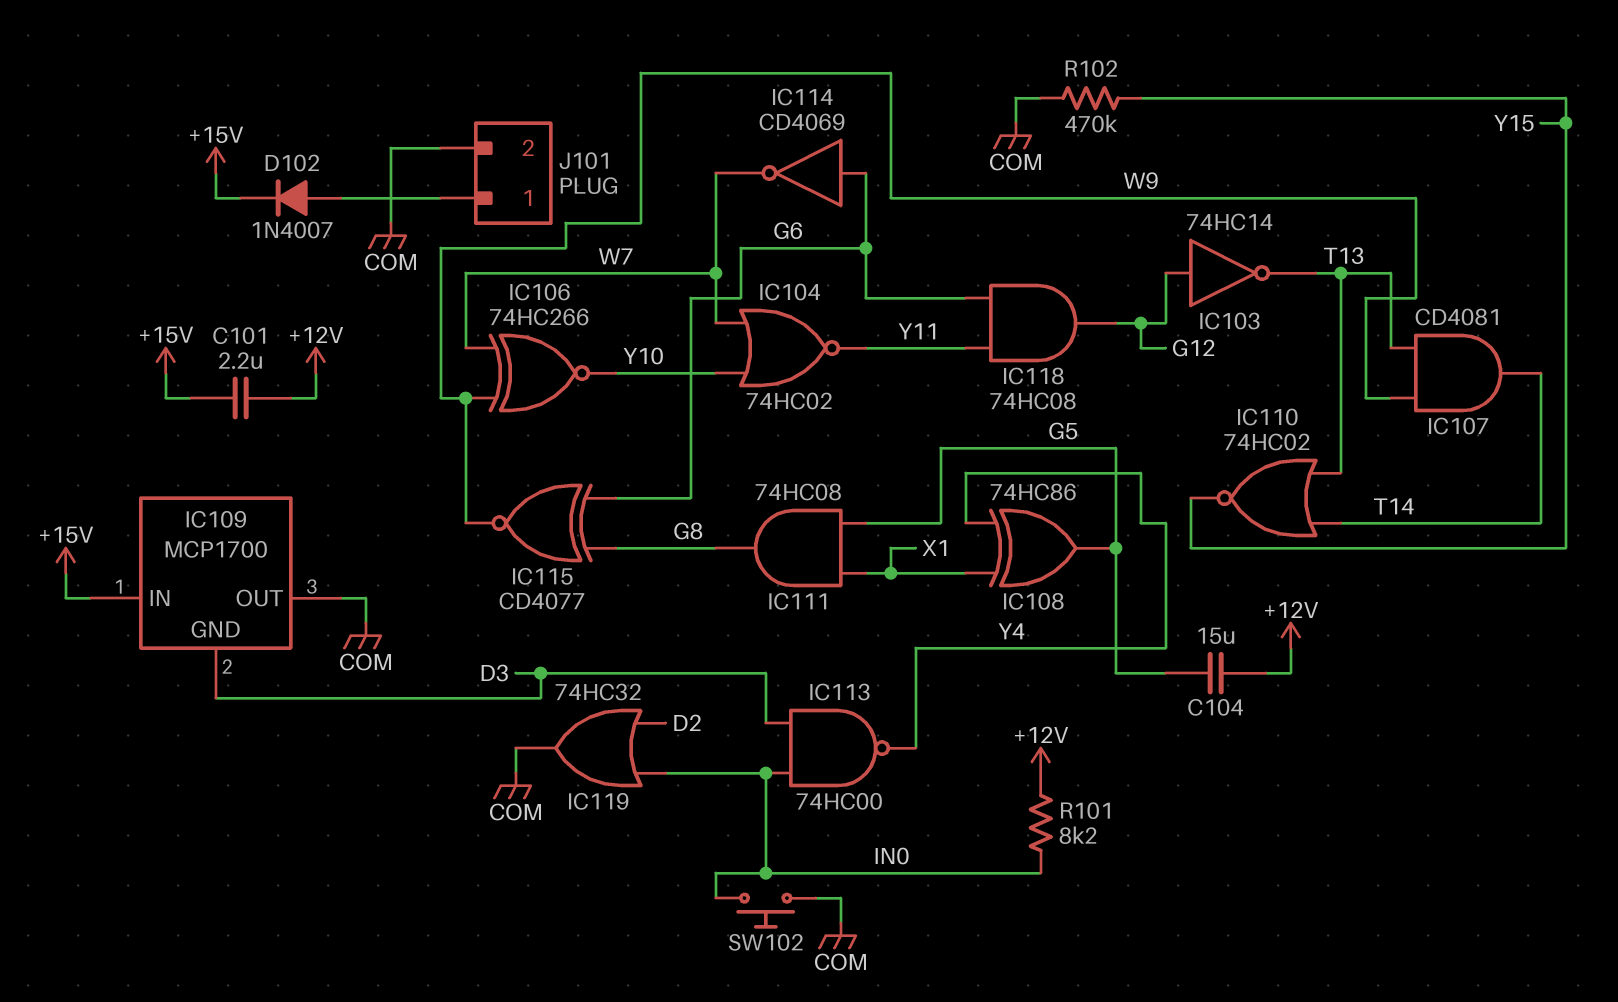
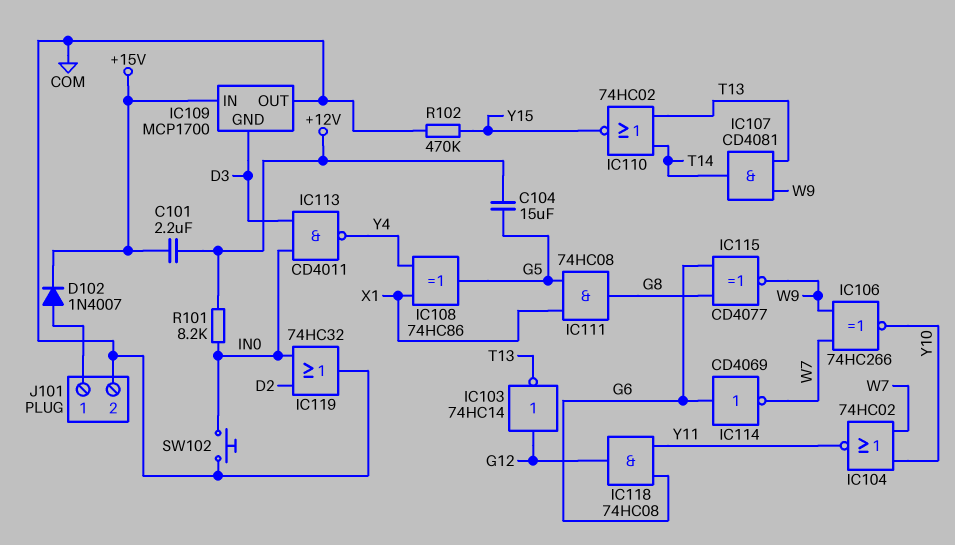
IC113: NAND 74HC00 (in D3, in IN0, out Y4) -> NAND CD4011 (in D3, in IN0, out Y4)

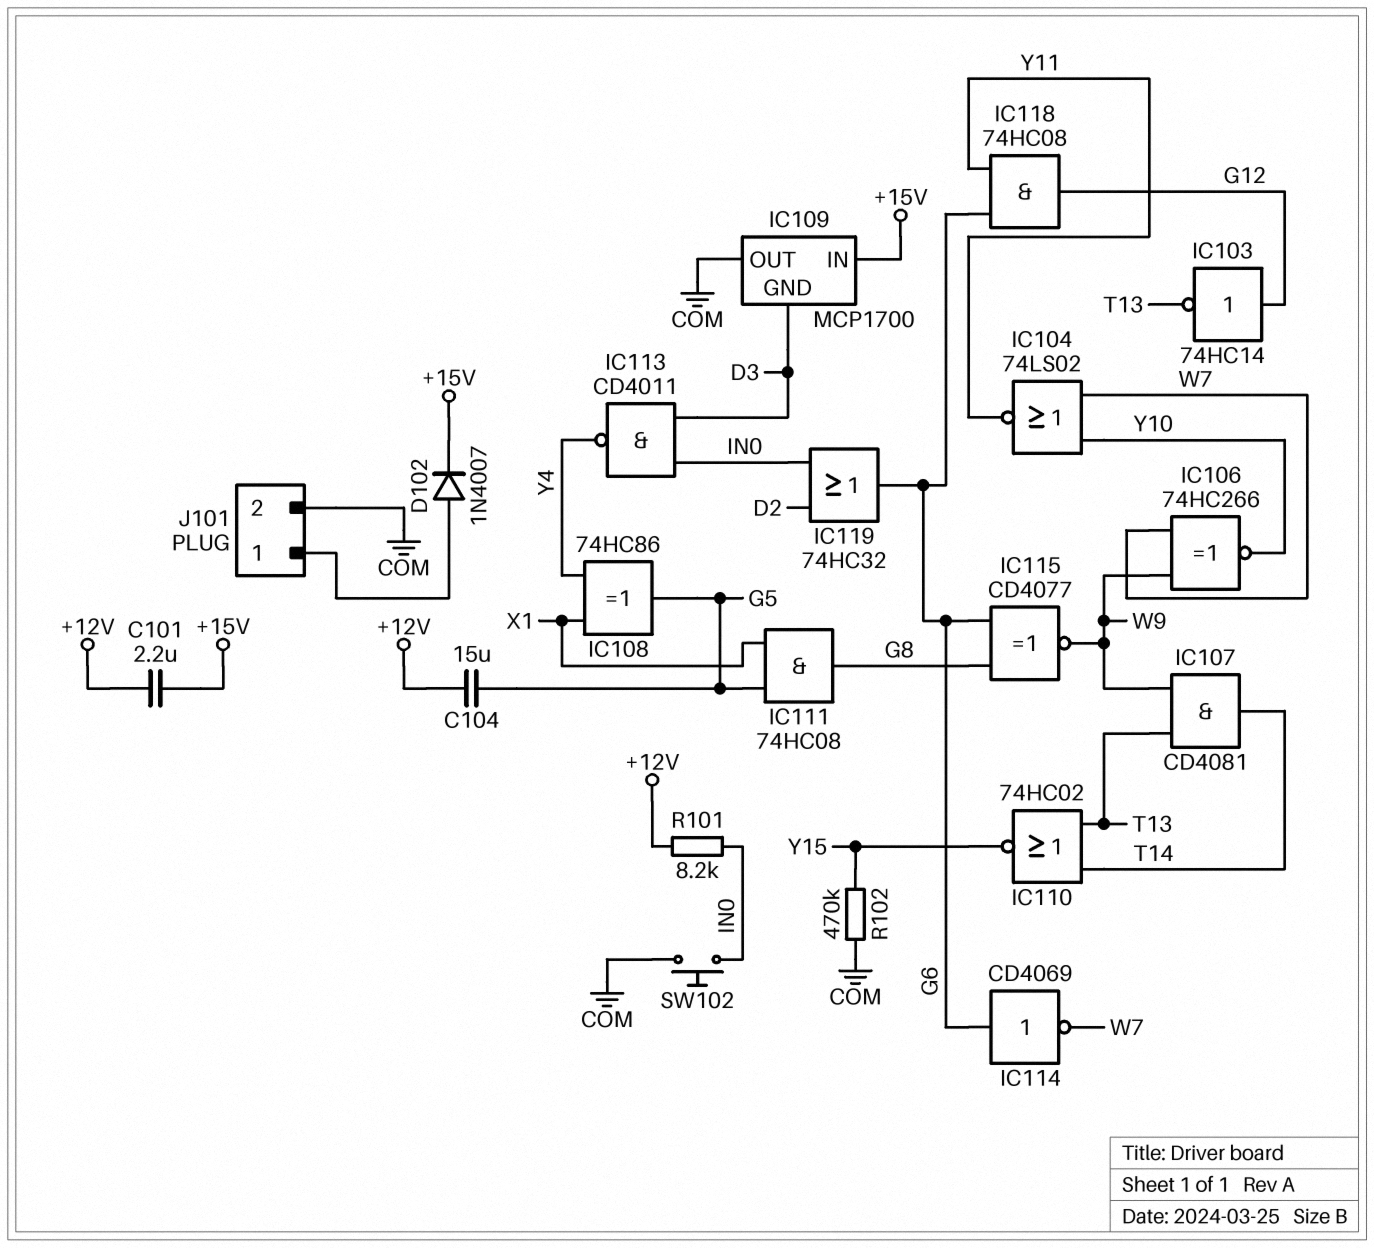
IC104: NOR 74HC02 (in W7, in Y10, out Y11) -> NOR 74LS02 (in W7, in Y10, out Y11)
IC119: OR 74HC32 (in D2, in IN0, out COM) -> OR 74HC32 (in D2, in IN0, out G6)

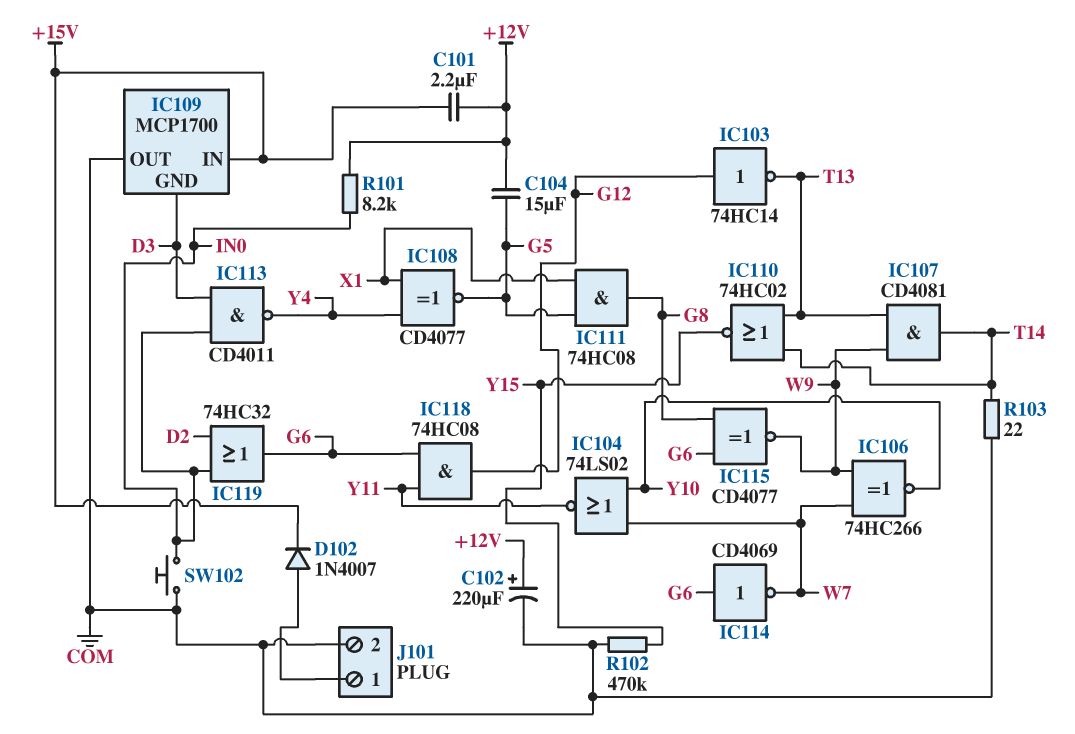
C102: none -> 220uF (plus +12V, minus COM)
IC108: XOR 74HC86 (in X1, in Y4, out G5) -> XNOR CD4077 (in X1, in Y4, out G5)
R103: none -> 22 (COM, T14)

